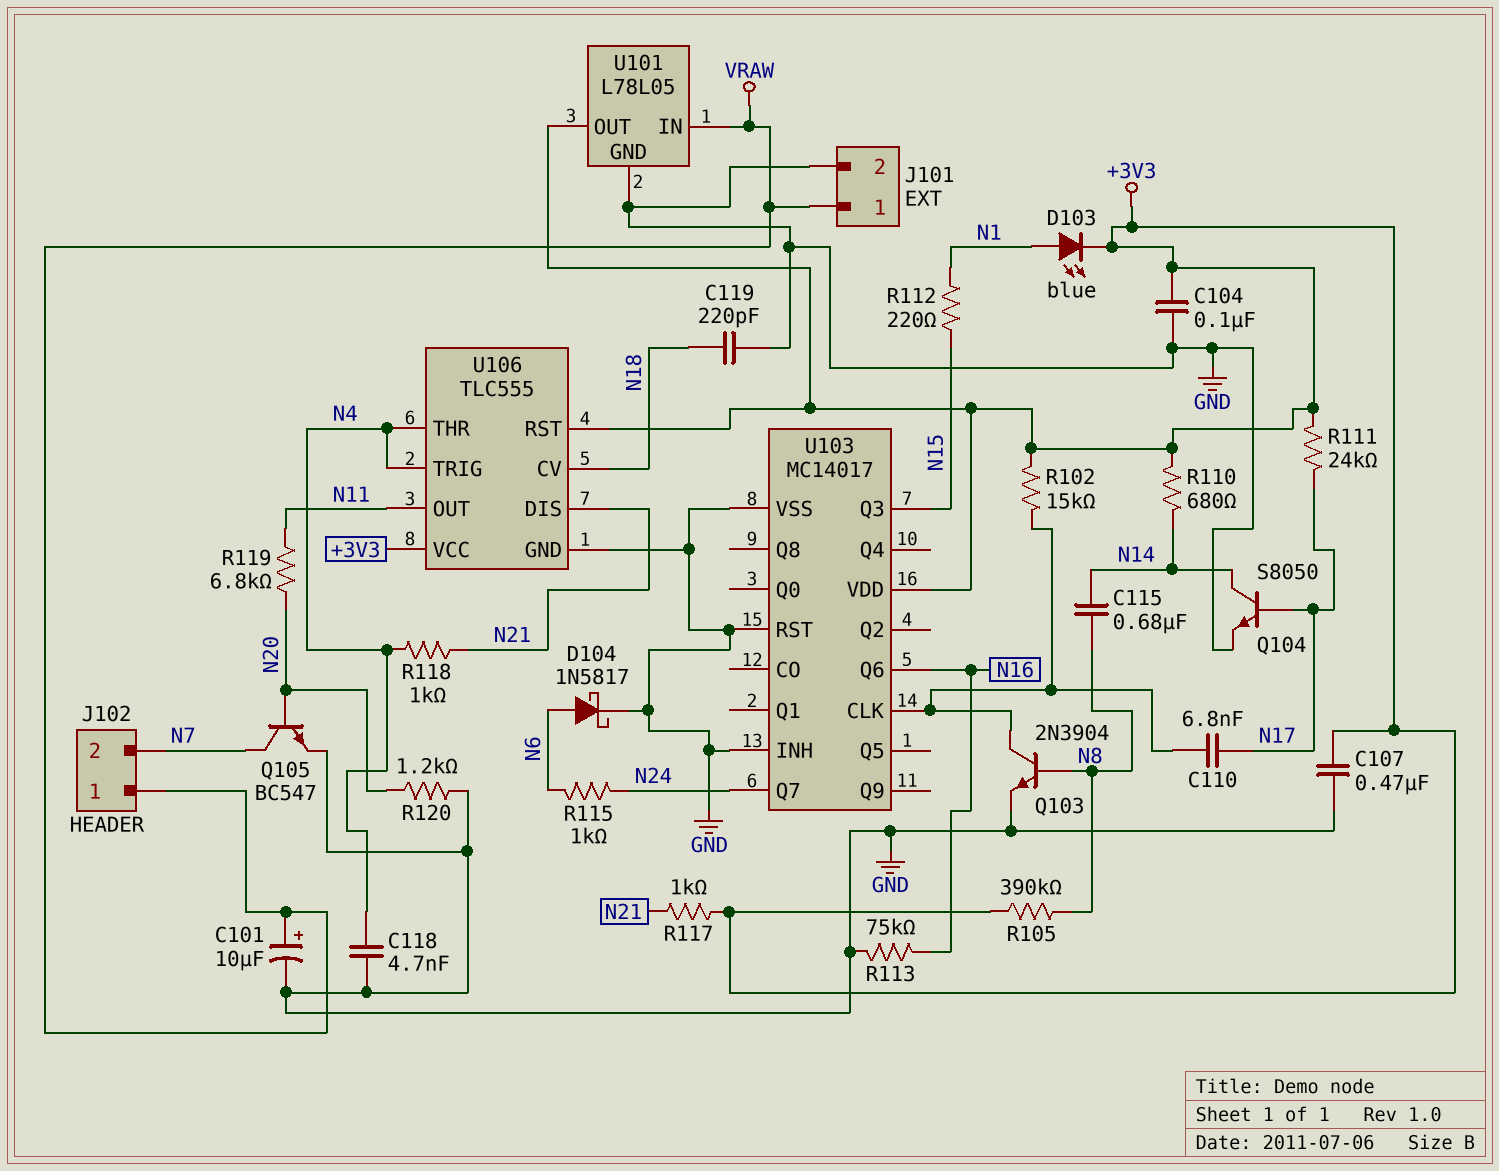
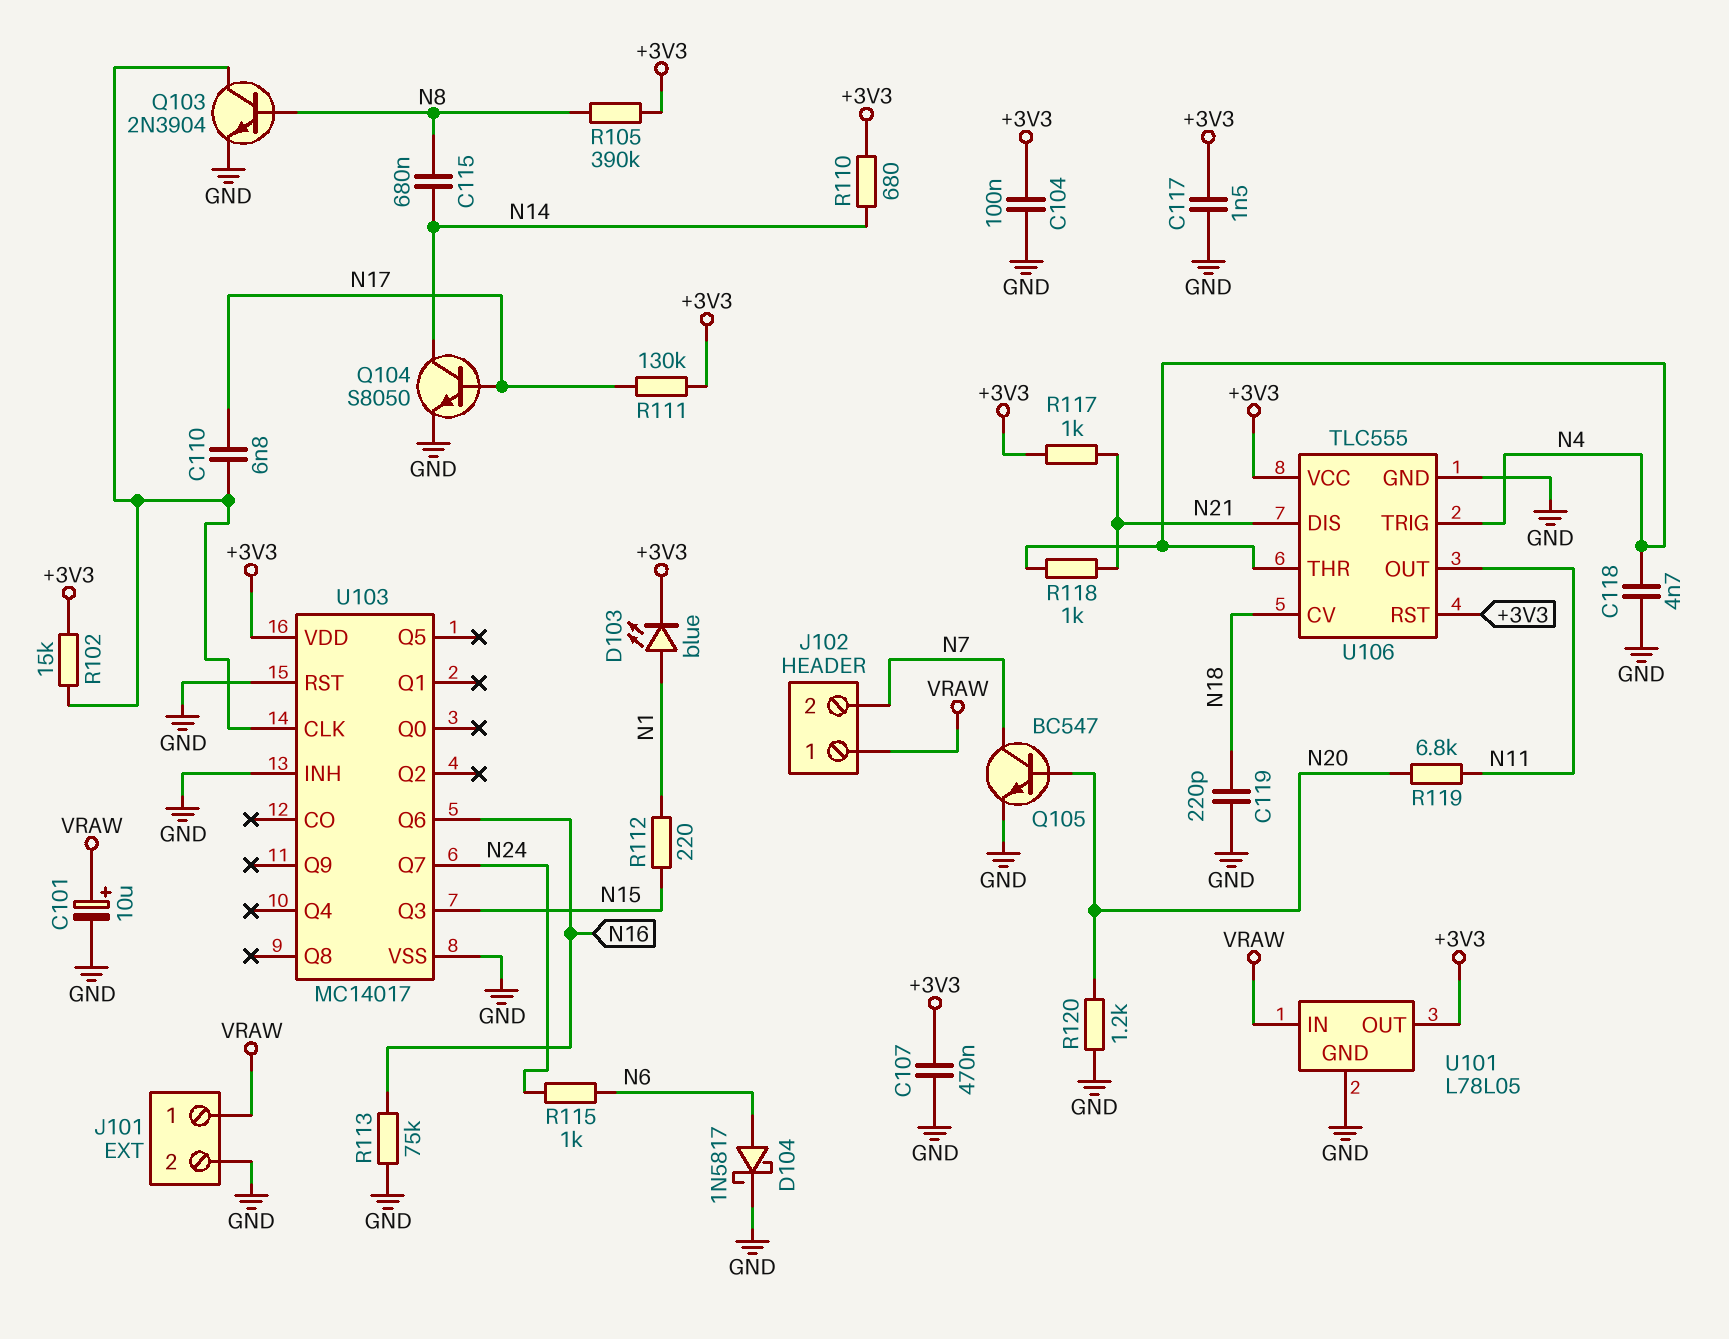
C117: none -> 1.5nF (+3V3, GND)
R111: 24k (+3V3, N17) -> 130k (+3V3, N17)

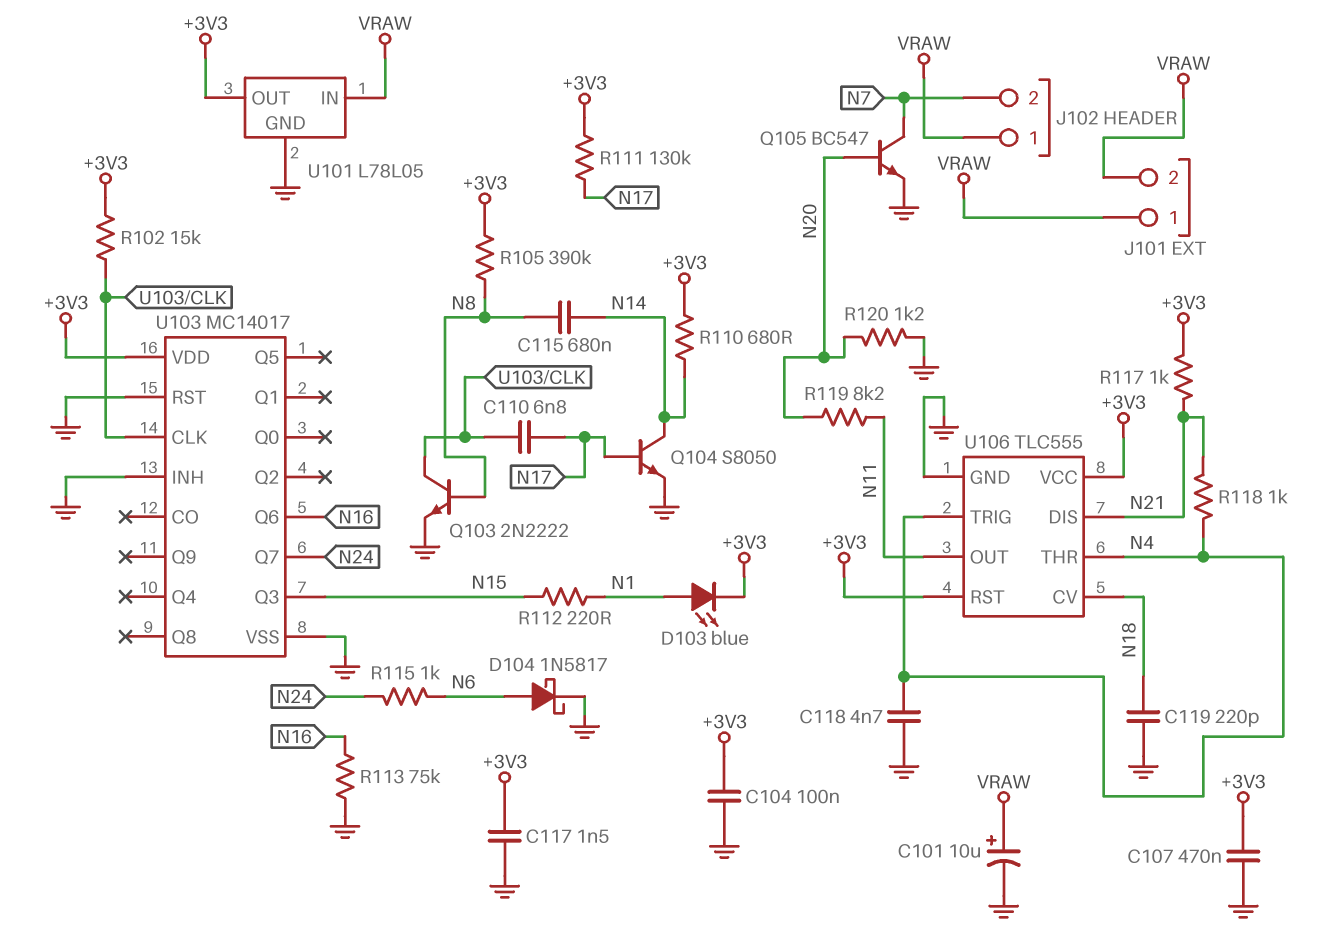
J101 pin 2: GND -> VRAW
Q103: NPN 2N3904 (B N8, C U103/CLK, E GND) -> NPN 2N2222 (B N8, C U103/CLK, E GND)
R119: 6.8k (N11, N20) -> 8.2k (N11, N20)

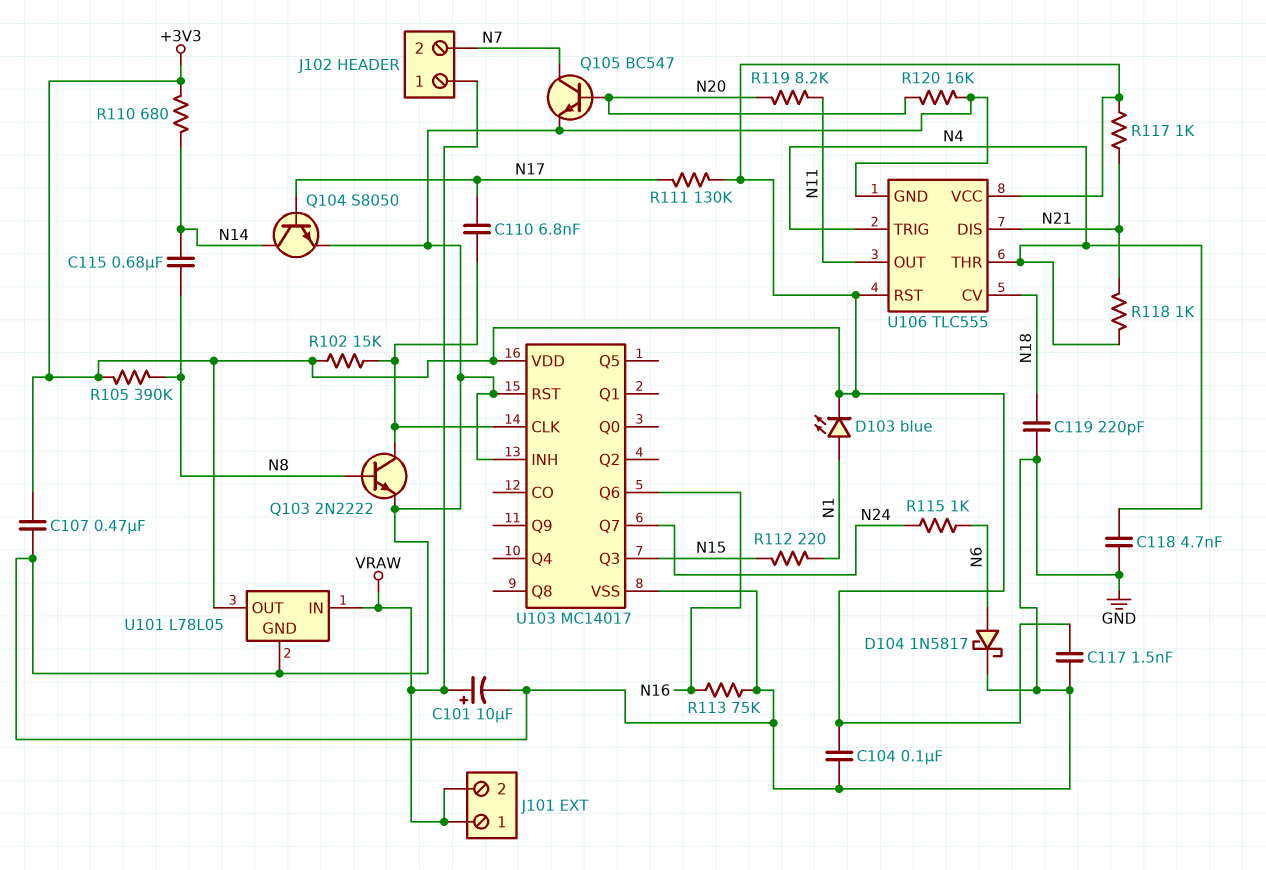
R120: 1.2k (GND, N20) -> 16k (GND, N20)

